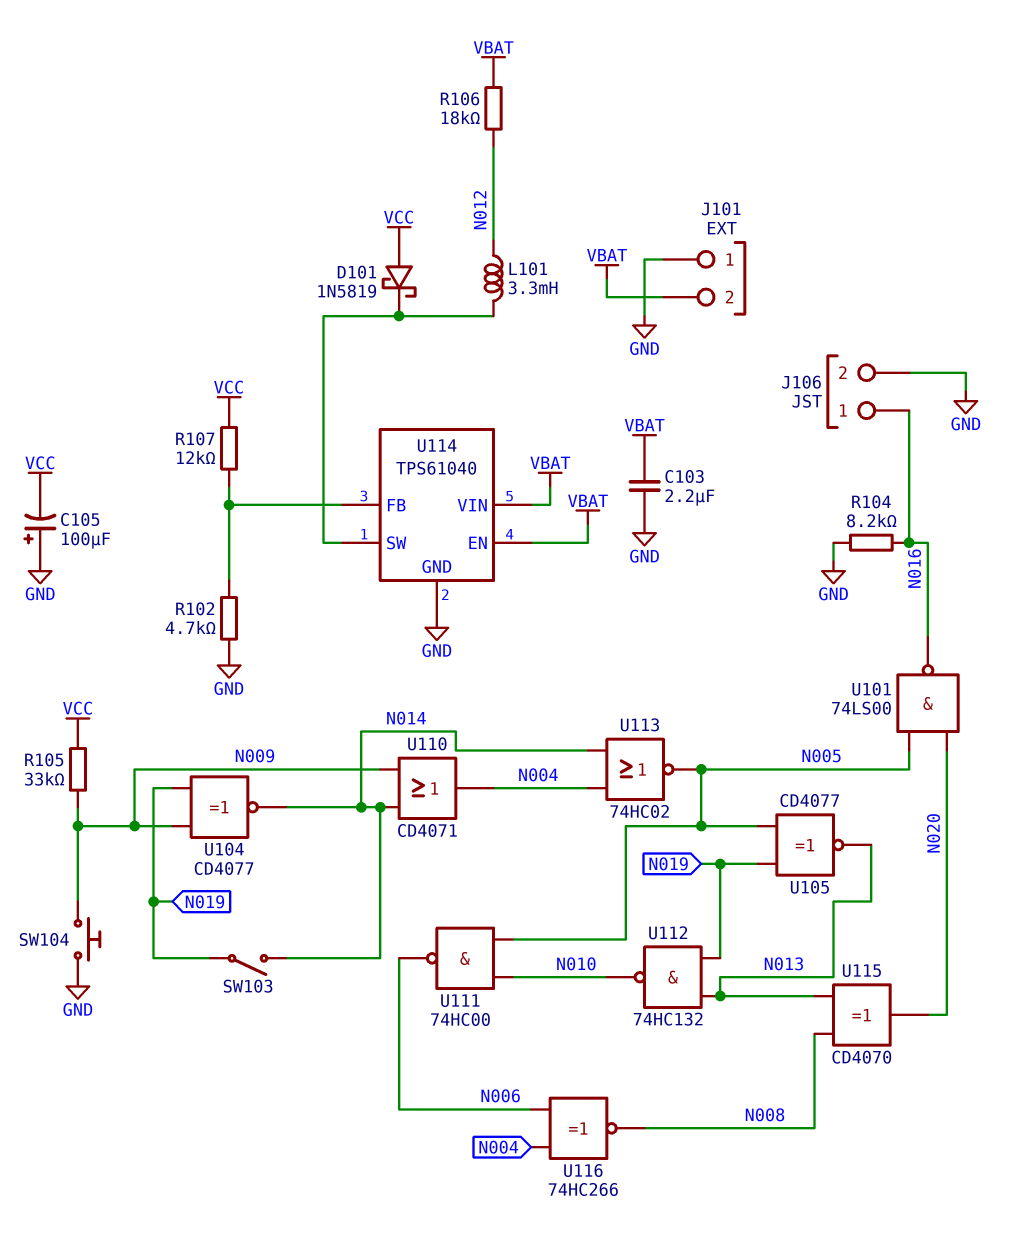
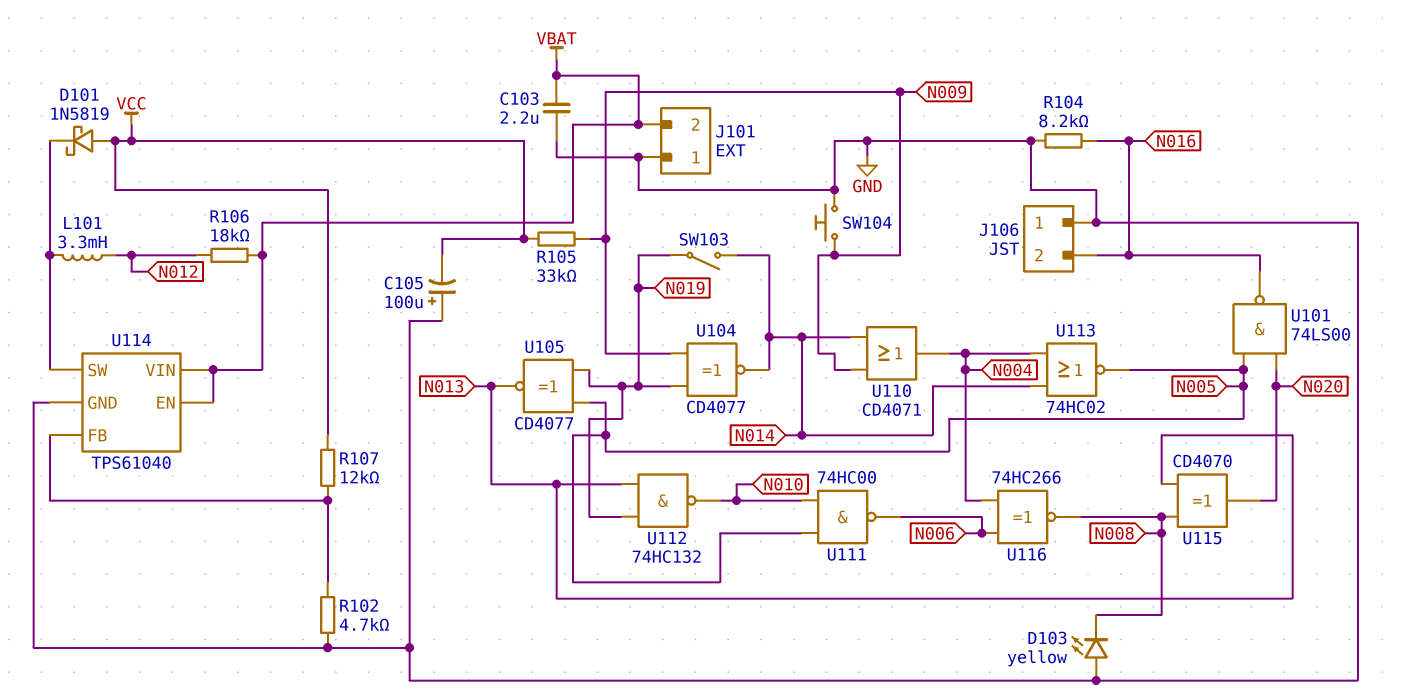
D103: none -> LED yellow (A GND, K N008)
J106 pin 1: N016 -> GND
J106 pin 2: GND -> N016

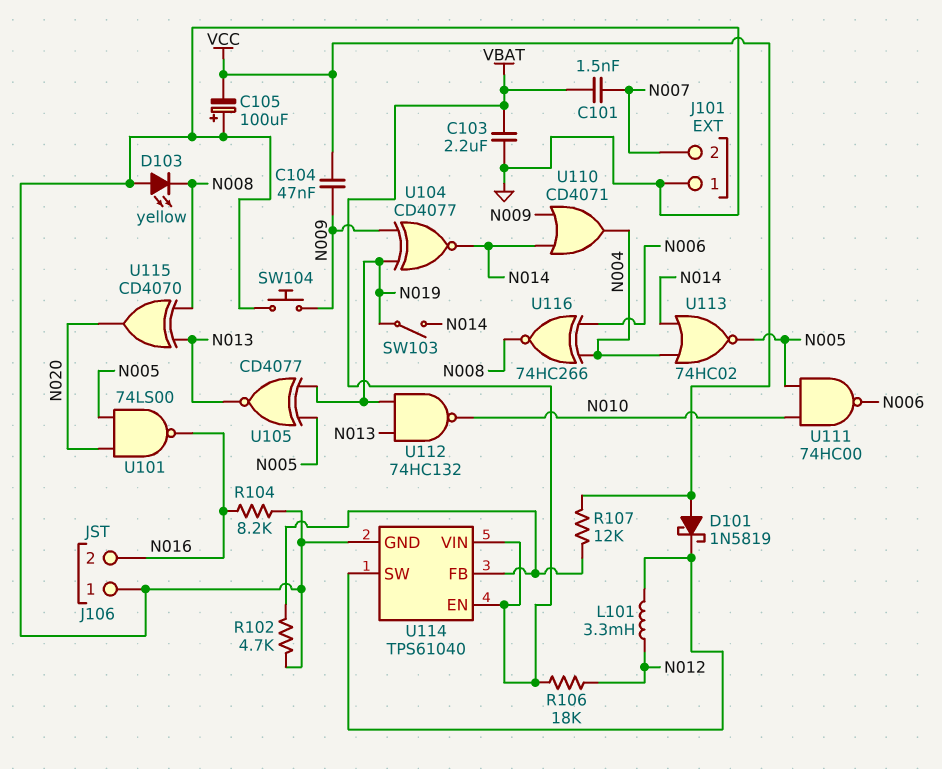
C101: none -> 1.5nF (N007, VBAT)
C104: none -> 47nF (N009, VCC)
J101 pin 2: VBAT -> N007
R105: 33k (N009, VCC) -> none

